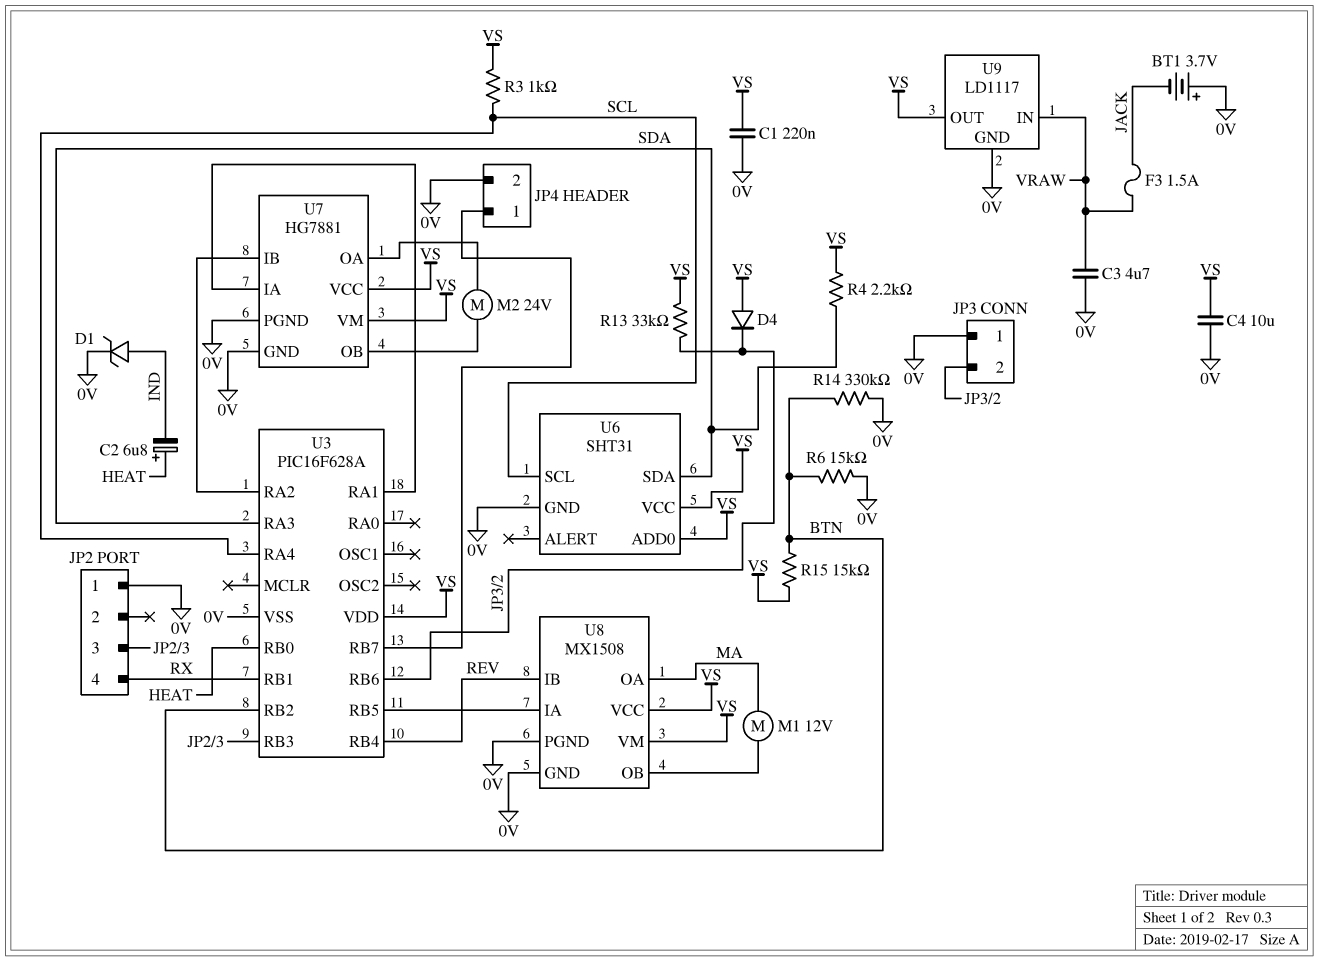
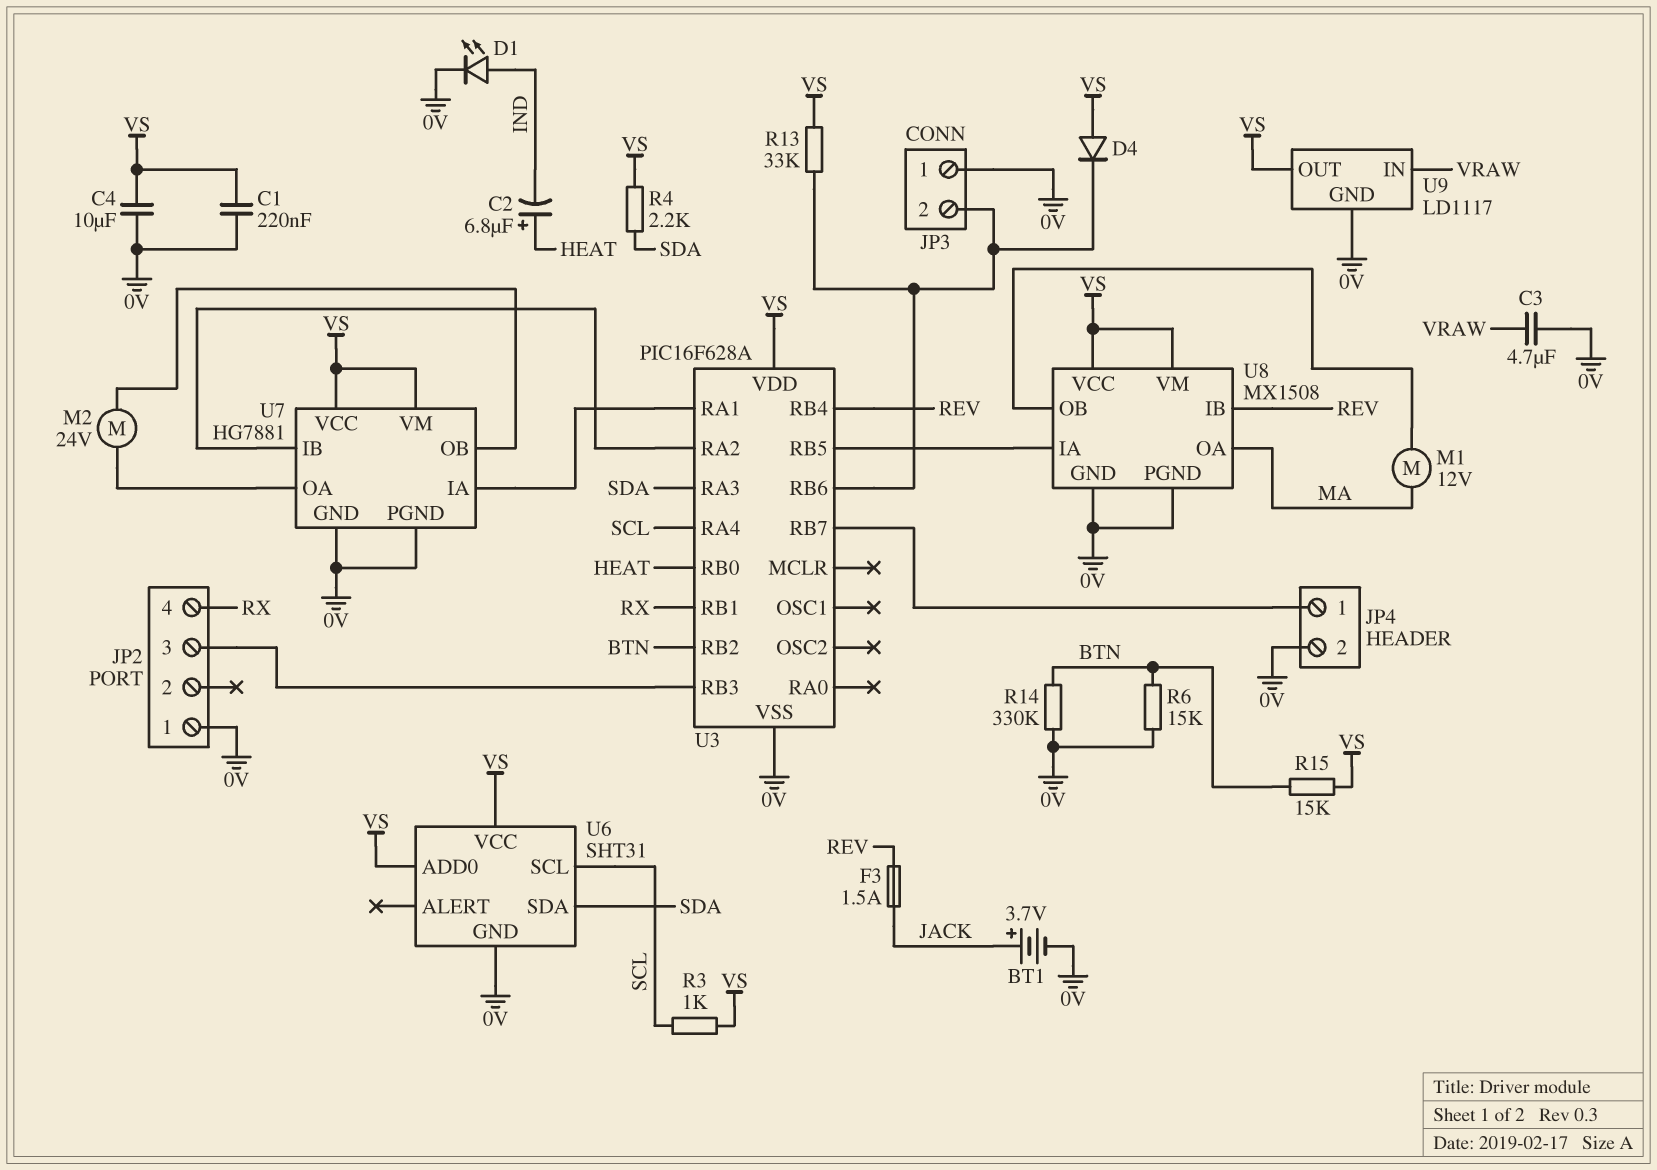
BT1: 3.7V (plus 0V, minus JACK) -> 3.7V (plus JACK, minus 0V)
D1: zener (A IND, K 0V) -> LED (A IND, K 0V)
F3: 1.5A (JACK, VRAW) -> 1.5A (JACK, REV)

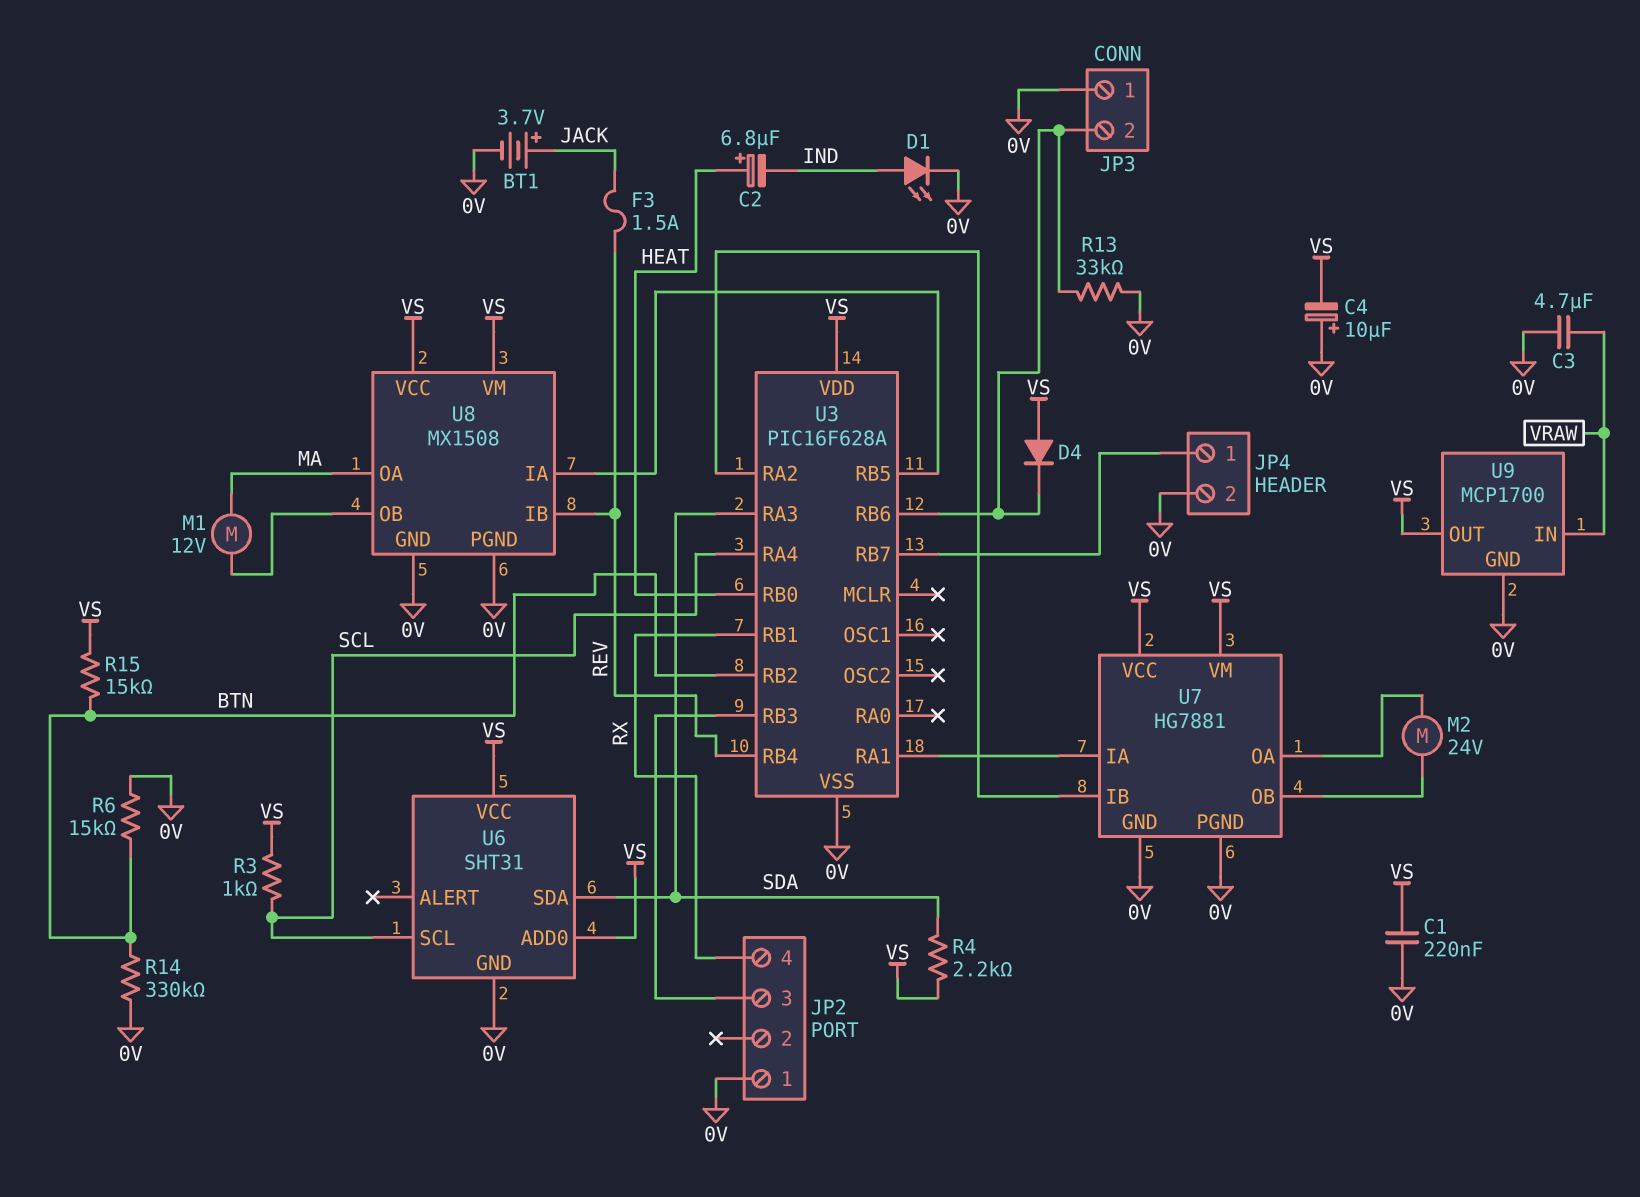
C4: 10uF (0V, VS) -> 10uF (plus 0V, minus VS)
R13: 33k (JP3/2, VS) -> 33k (0V, JP3/2)
U9: LD1117 -> MCP1700

